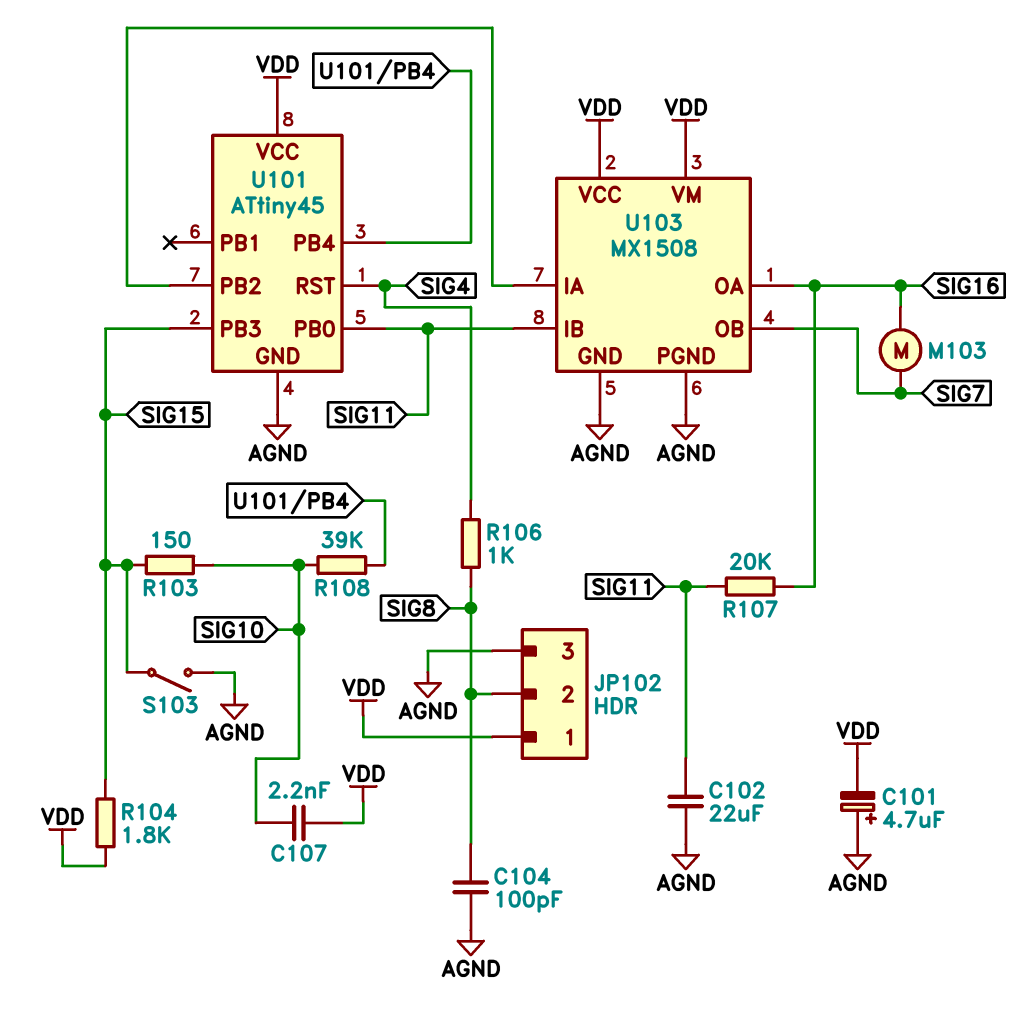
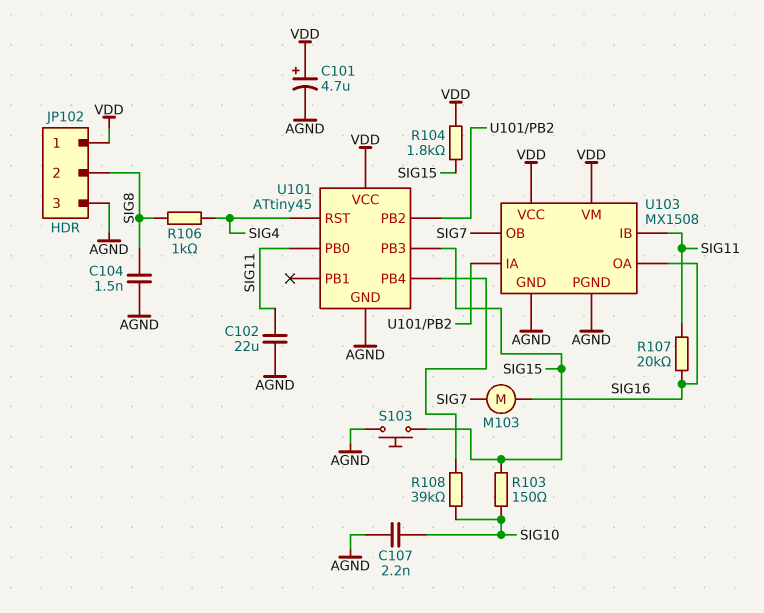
C101: 4.7uF (plus AGND, minus VDD) -> 4.7uF (plus VDD, minus AGND)
C104: 100pF (AGND, SIG8) -> 1.5nF (AGND, SIG8)
C107: 2.2nF (SIG10, VDD) -> 2.2nF (AGND, SIG10)
S103: switch (AGND, SIG15) -> button (AGND, SIG15)

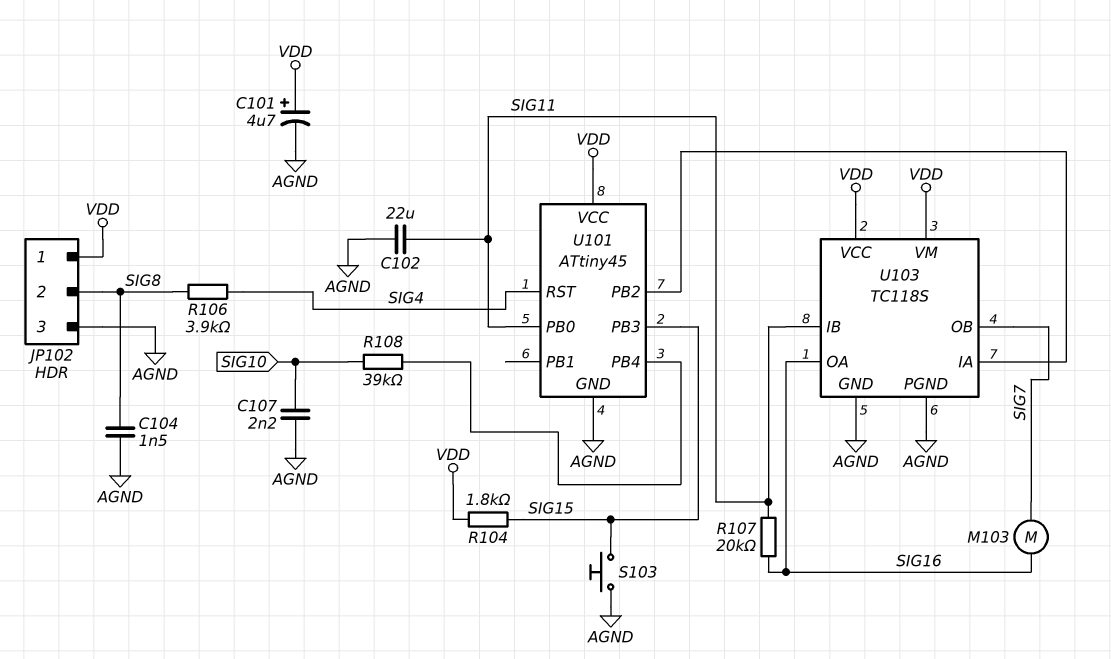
R103: 150 (SIG10, SIG15) -> none
R106: 1k (SIG4, SIG8) -> 3.9k (SIG4, SIG8)
U103: MX1508 -> TC118S

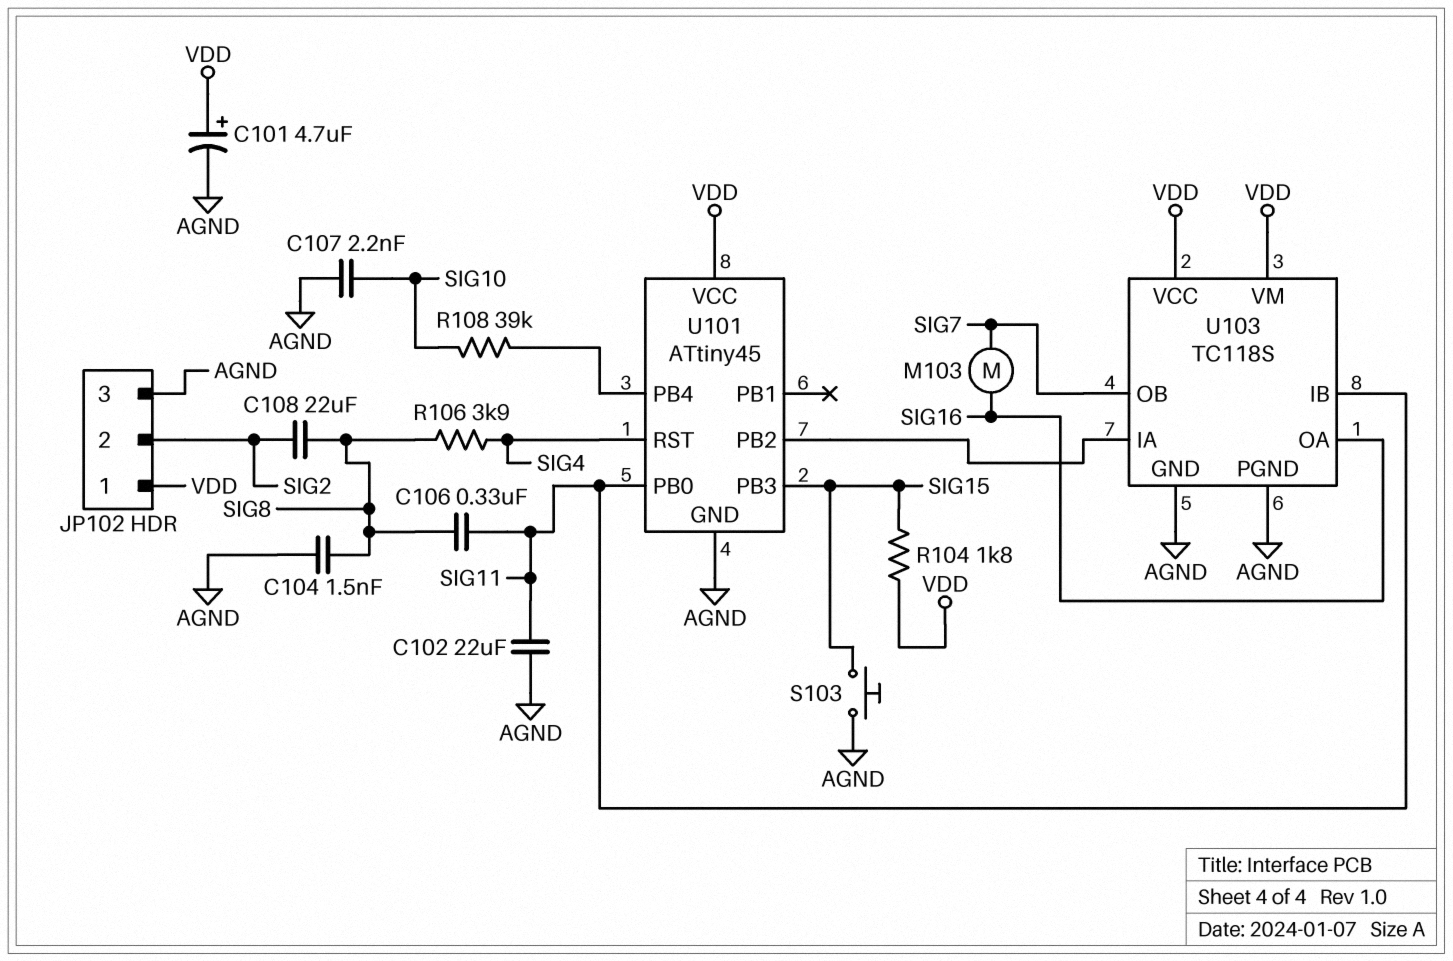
C106: none -> 330nF (SIG8, SIG11)
C108: none -> 22uF (SIG2, SIG8)
JP102 pin 2: SIG8 -> SIG2
R107: 20k (SIG11, SIG16) -> none

